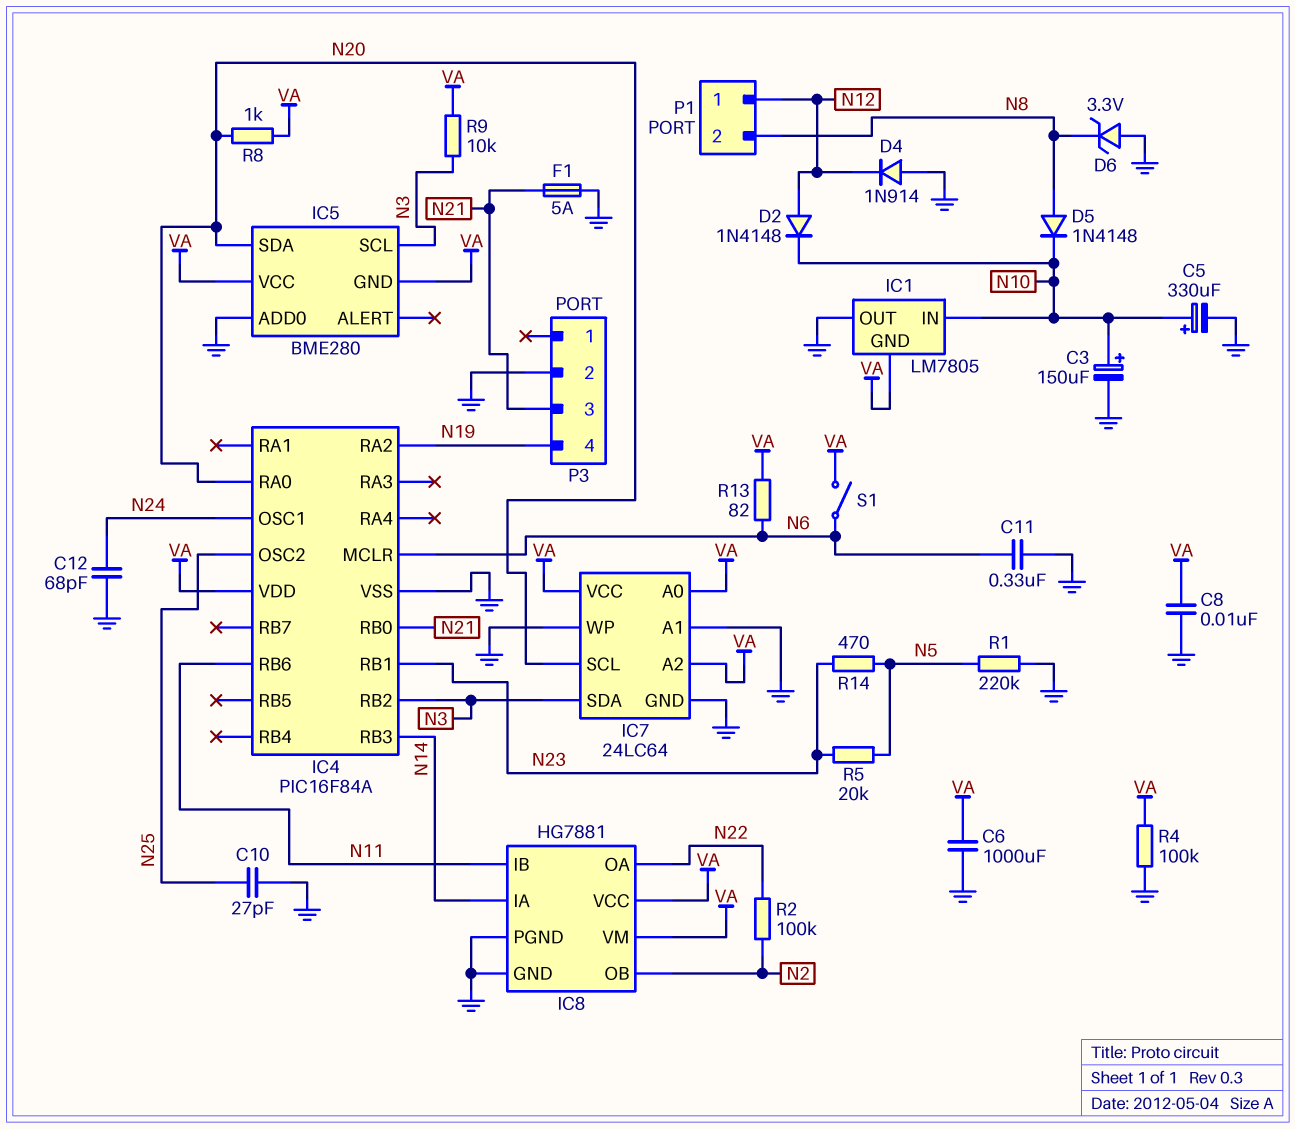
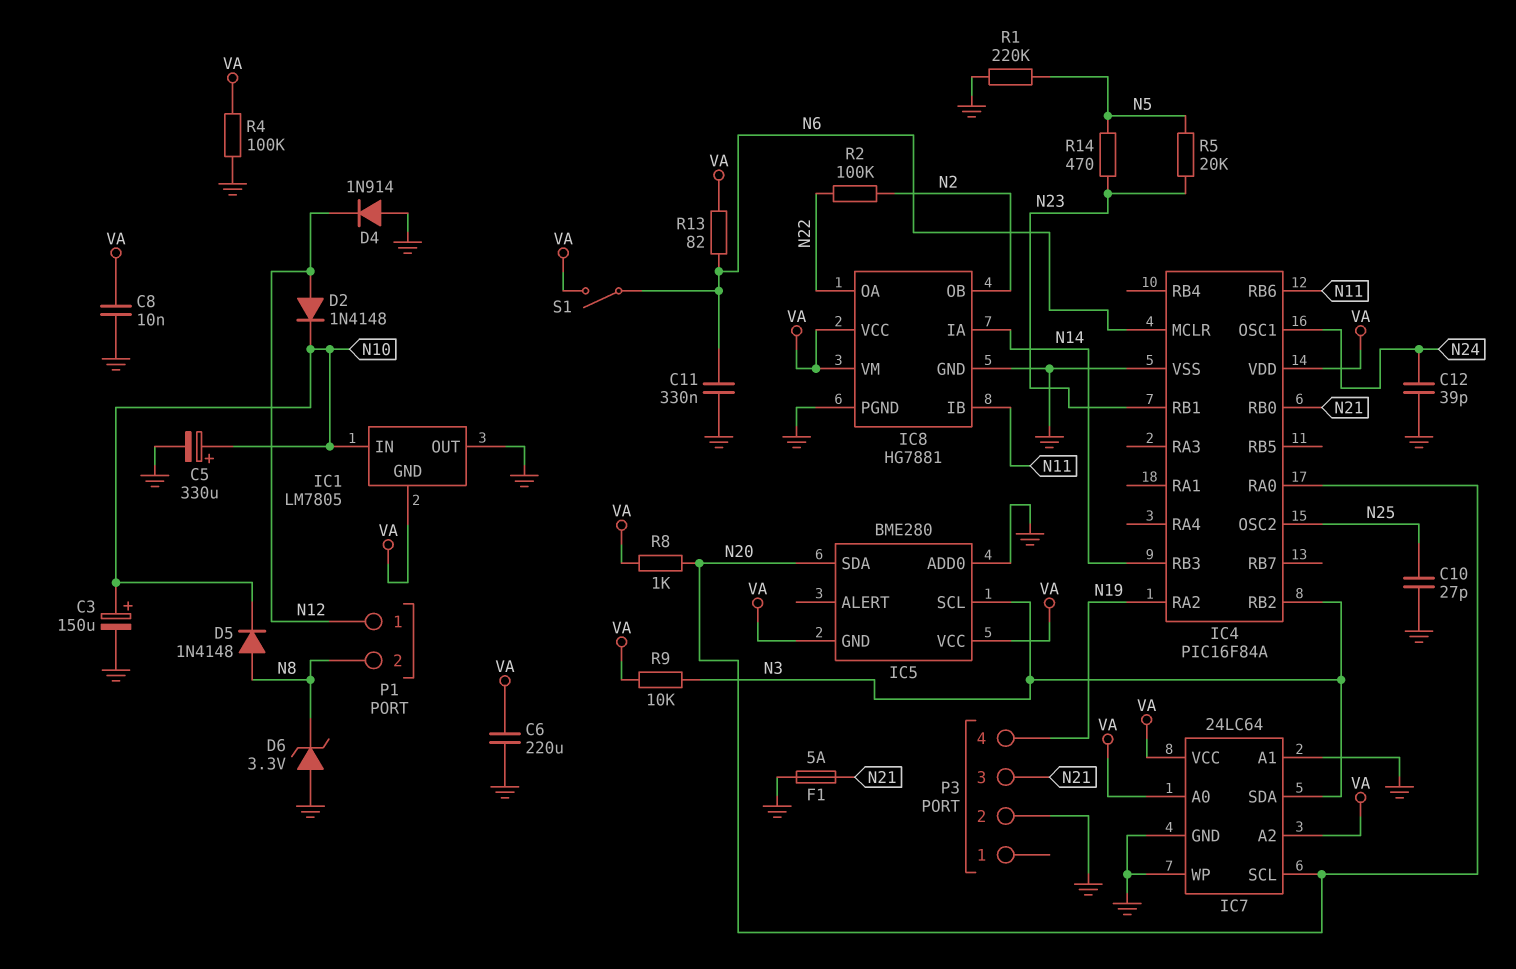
C6: 1000uF (GND, VA) -> 220uF (GND, VA)
C12: 68pF (GND, N24) -> 39pF (GND, N24)

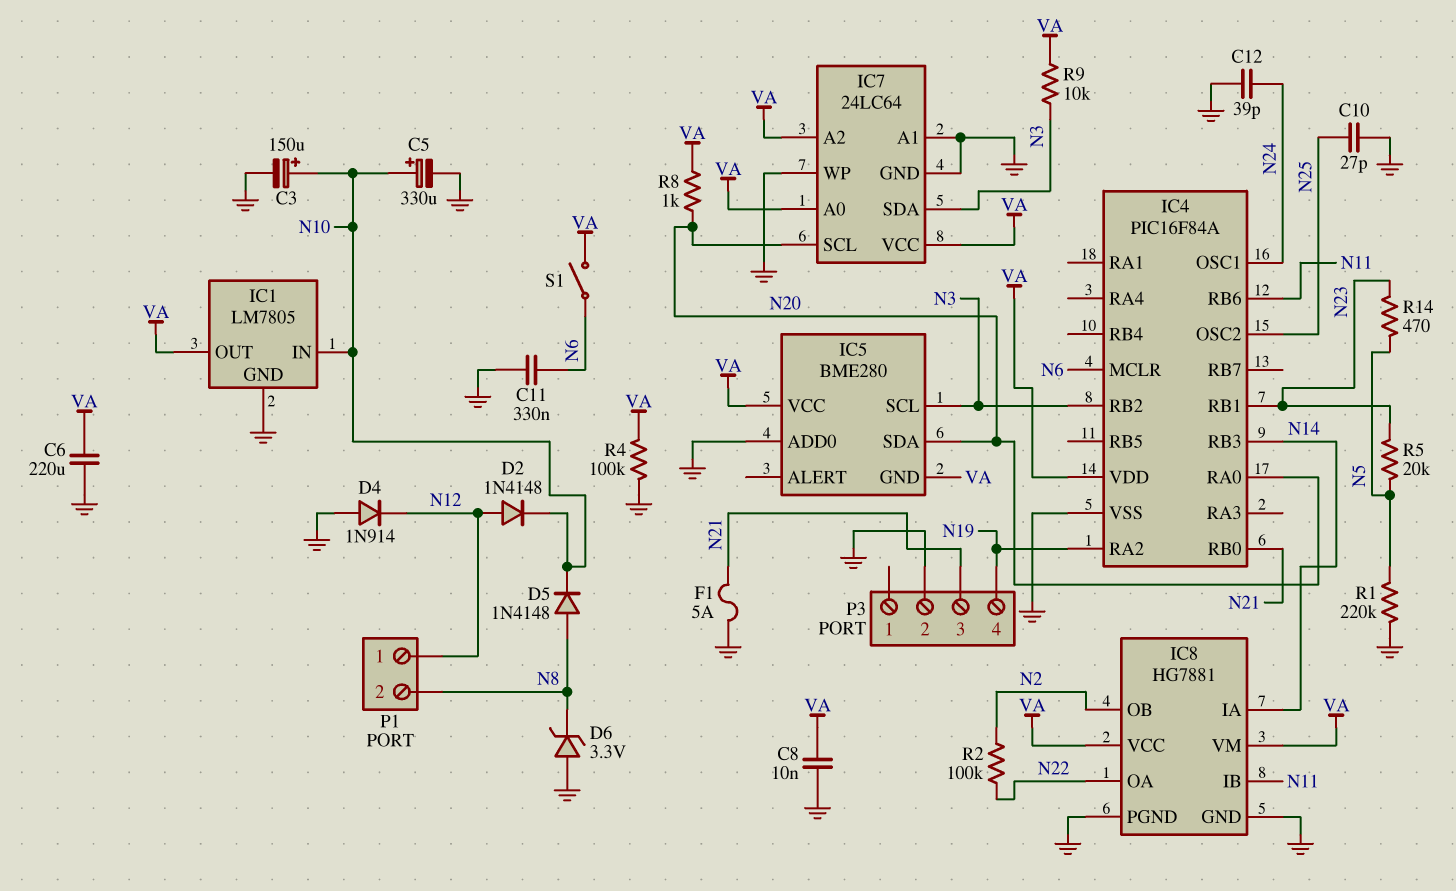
IC1 pin GND: VA -> GND
IC1 pin OUT: GND -> VA
R13: 82 (N6, VA) -> none

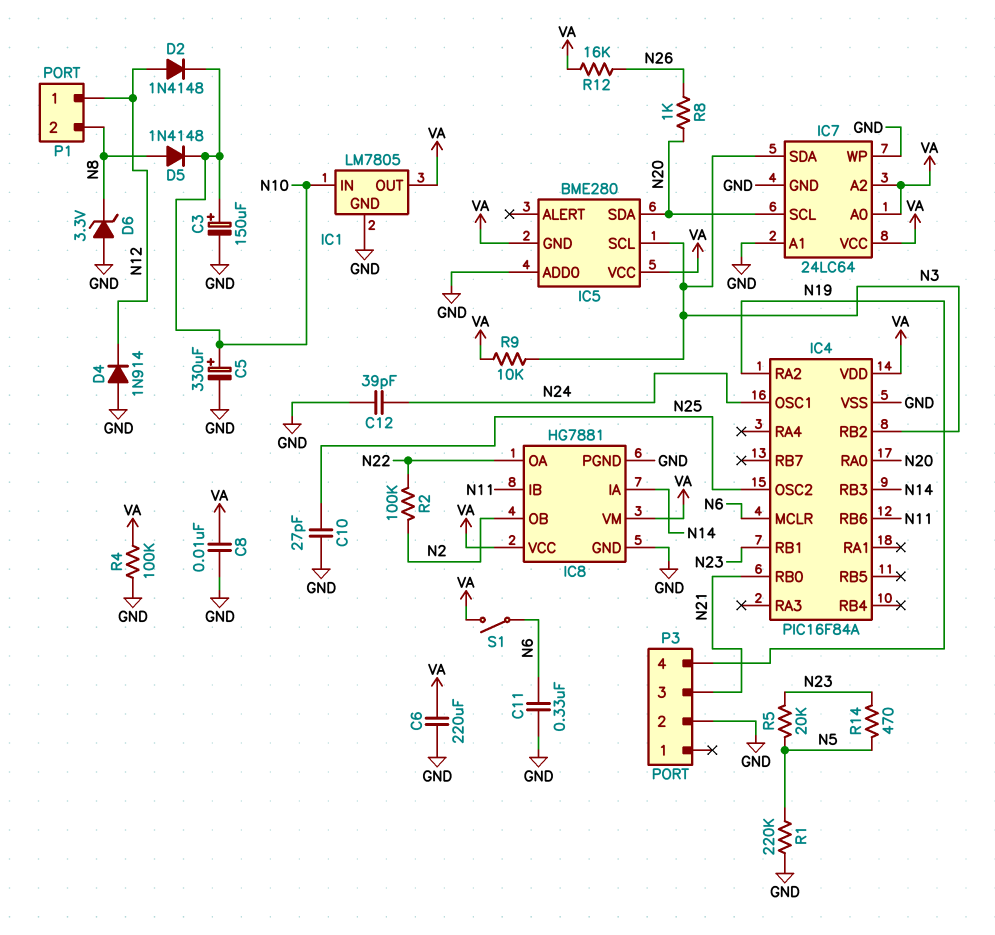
F1: 5A (GND, N21) -> none
R8: 1k (N20, VA) -> 1k (N20, N26)
R12: none -> 16k (N26, VA)

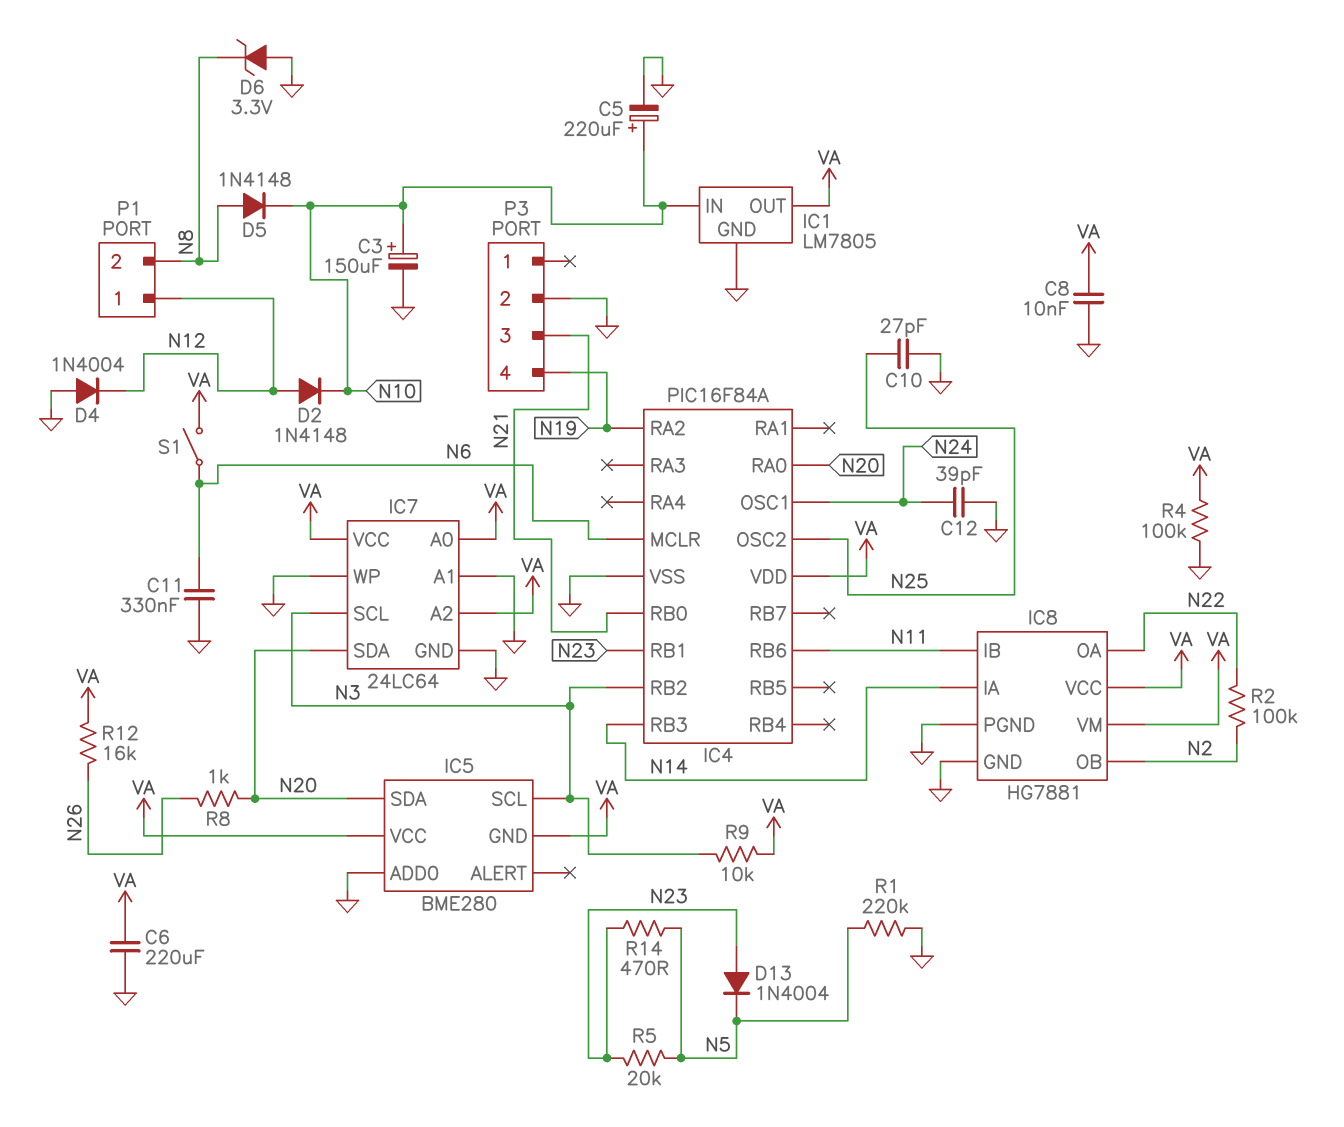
C5: 330uF (plus N10, minus GND) -> 220uF (plus N10, minus GND)
D4: diode 1N914 (A GND, K N12) -> diode 1N4004 (A GND, K N12)
D13: none -> diode 1N4004 (A N23, K N5)
IC7 pin SCL: N20 -> N3
IC7 pin SDA: N3 -> N20

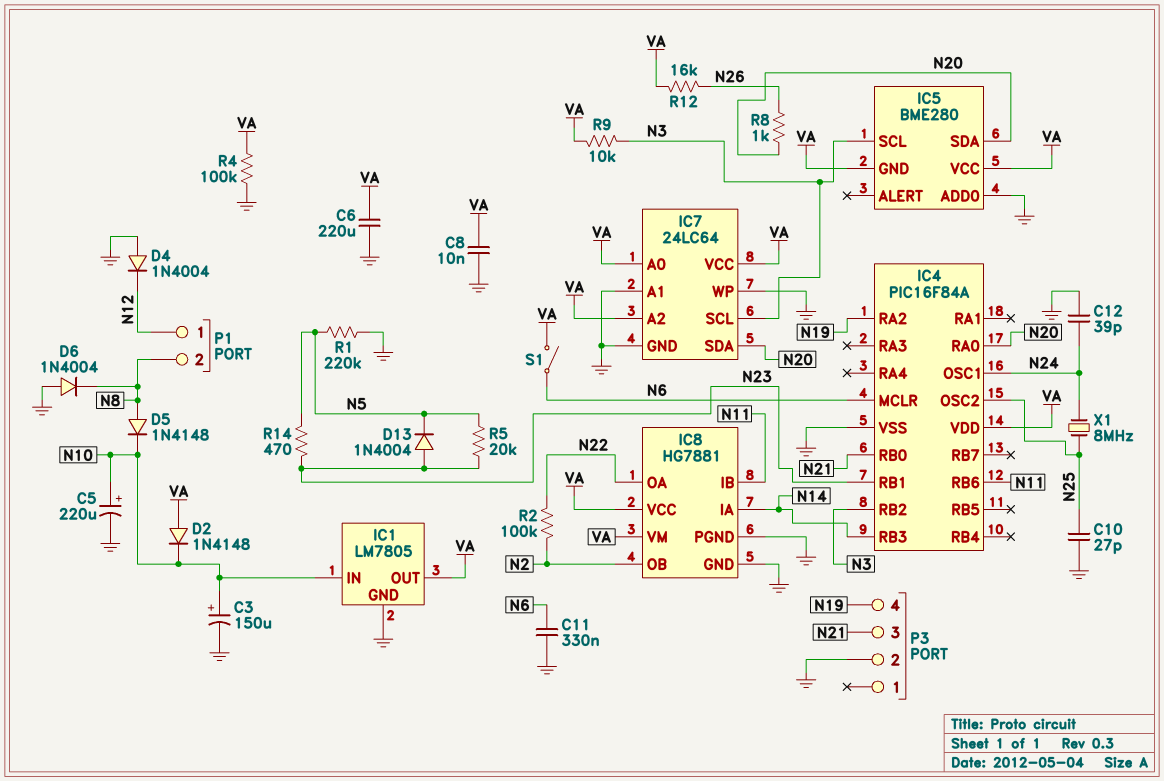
D2: diode 1N4148 (A N12, K N10) -> diode 1N4148 (A VA, K N10)
D6: zener 3.3V (A GND, K N8) -> diode 1N4004 (A GND, K N8)
X1: none -> 8MHz (N24, N25)

